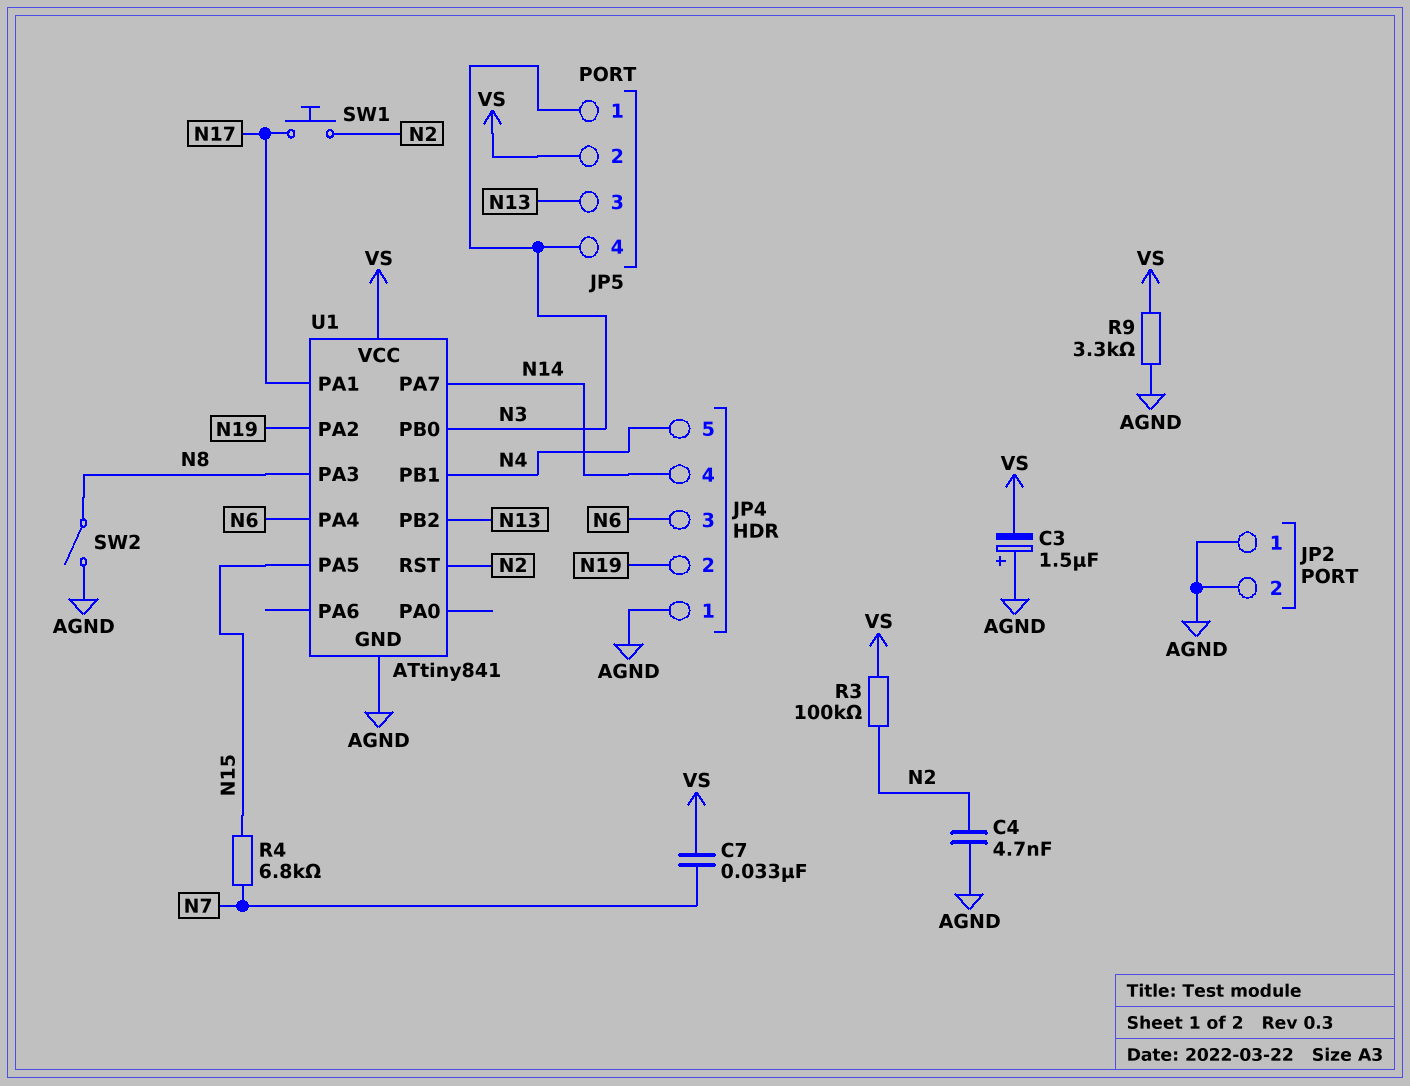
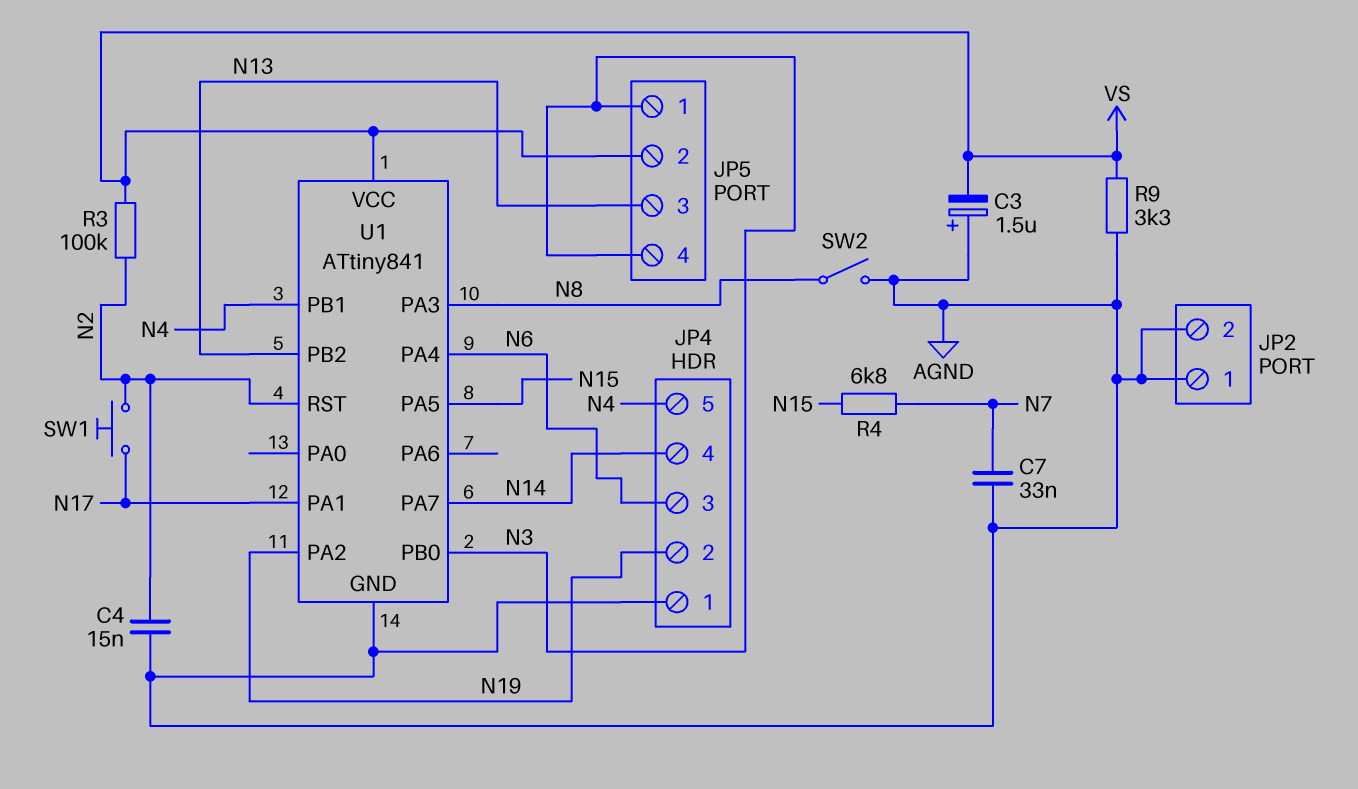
C4: 4.7nF (AGND, N2) -> 15nF (AGND, N2)
C7: 33nF (N7, VS) -> 33nF (AGND, N7)

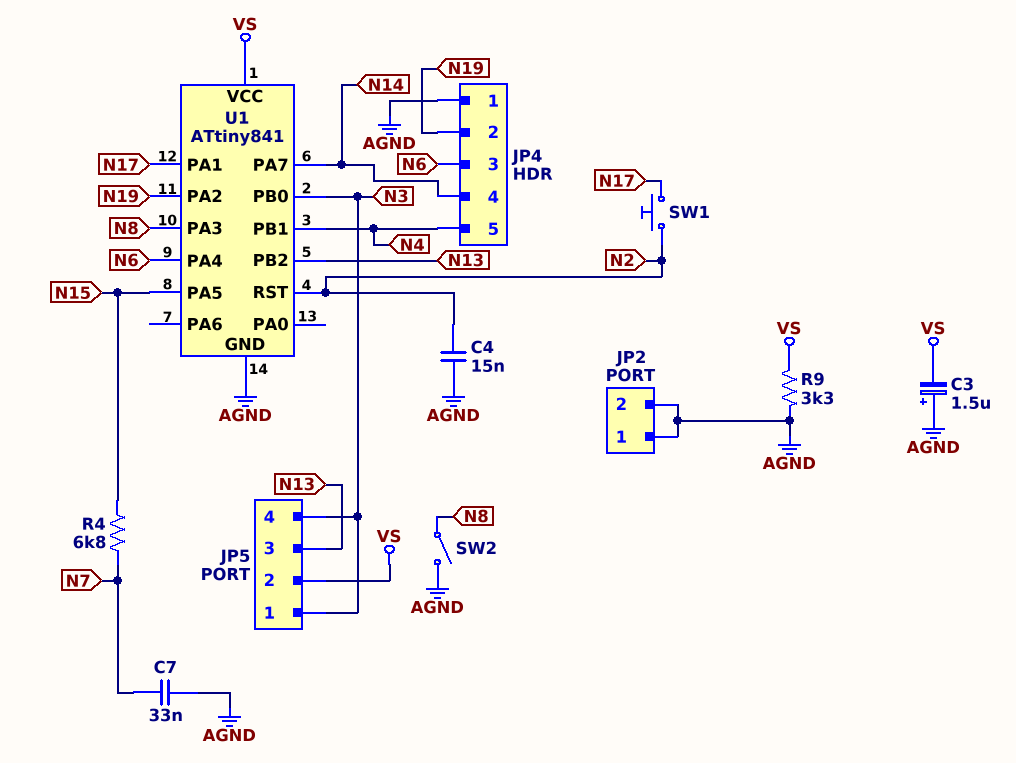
R3: 100k (N2, VS) -> none

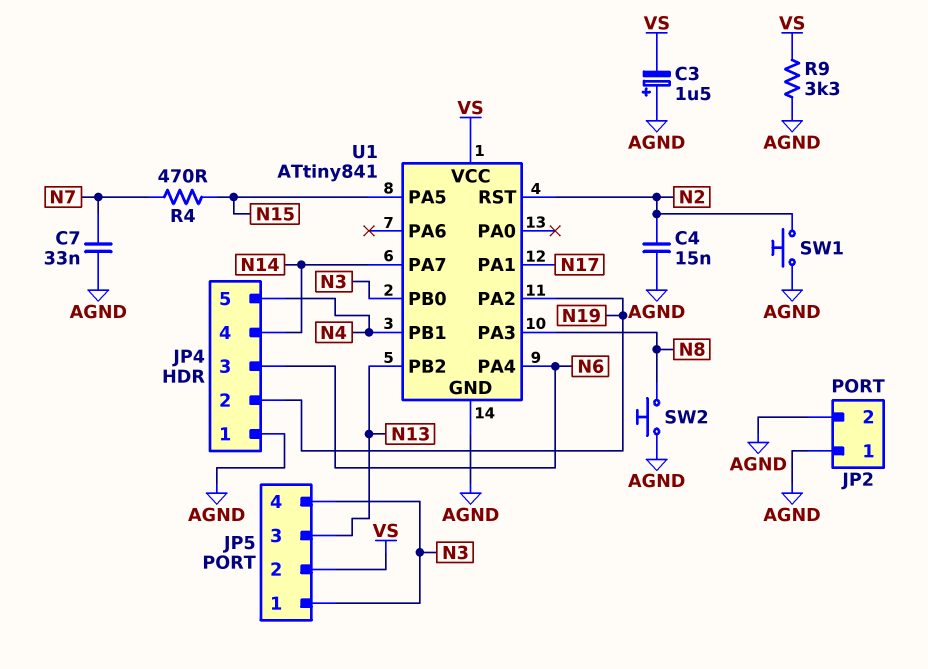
R4: 6.8k (N7, N15) -> 470 (N7, N15)
SW1: button (N2, N17) -> button (AGND, N2)
SW2: switch (AGND, N8) -> button (AGND, N8)

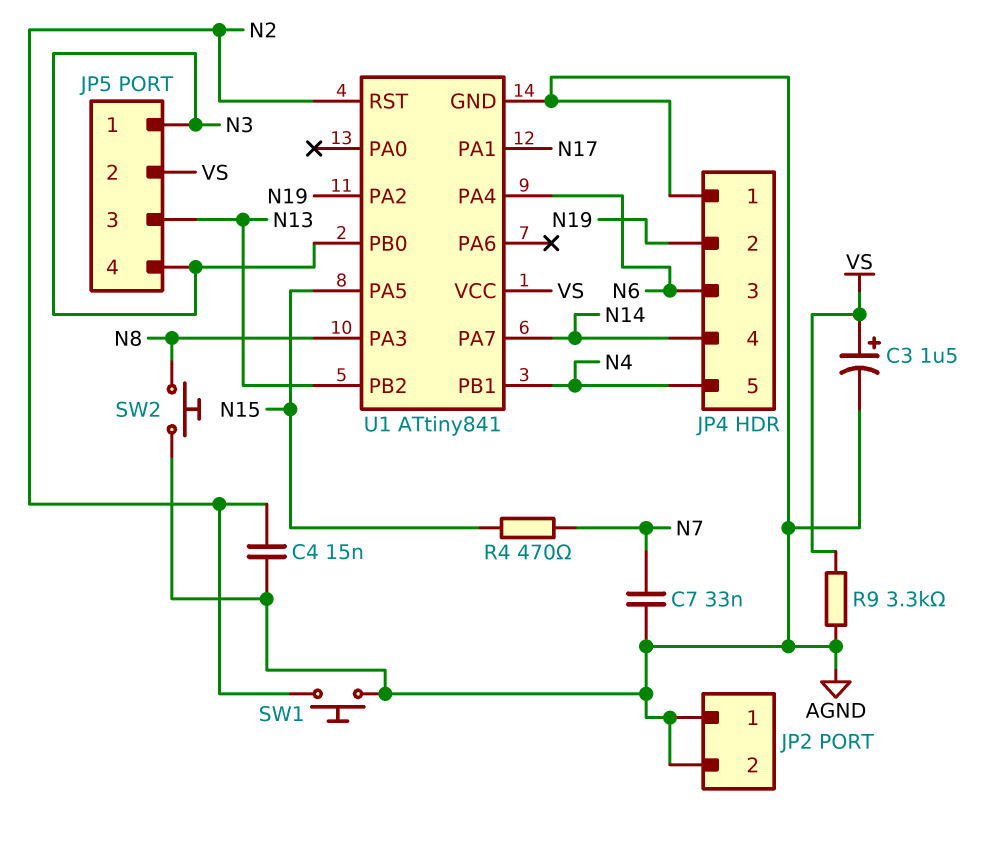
C3: 1.5uF (plus AGND, minus VS) -> 1.5uF (plus VS, minus AGND)

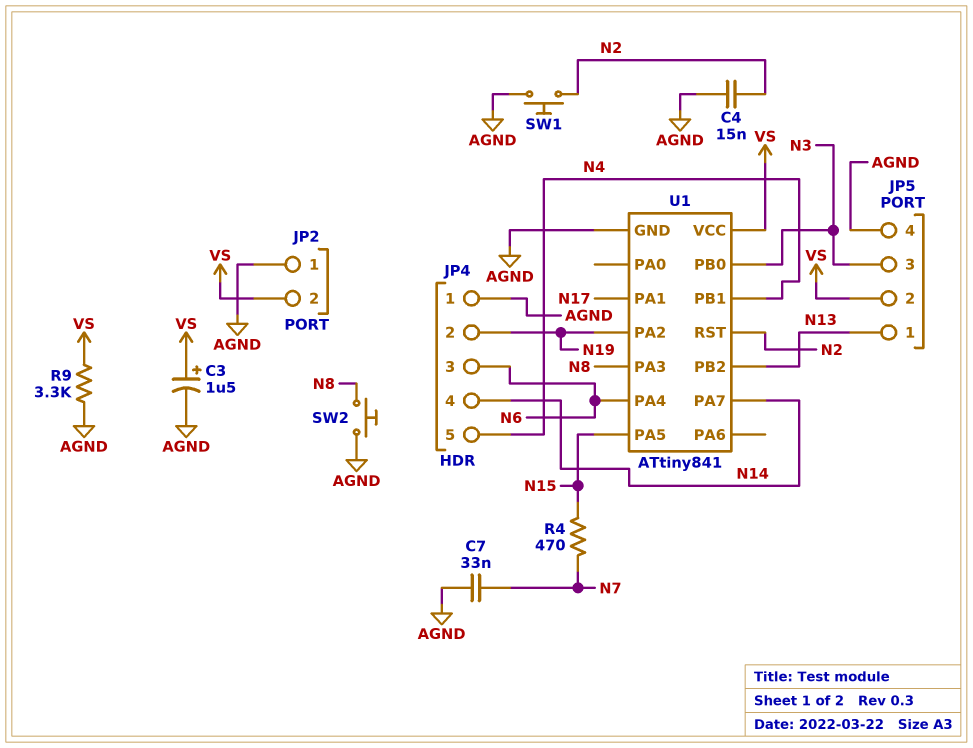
JP2 pin 2: AGND -> VS
JP5 pin 1: N3 -> N13
JP5 pin 3: N13 -> N3
JP5 pin 4: N3 -> AGND

